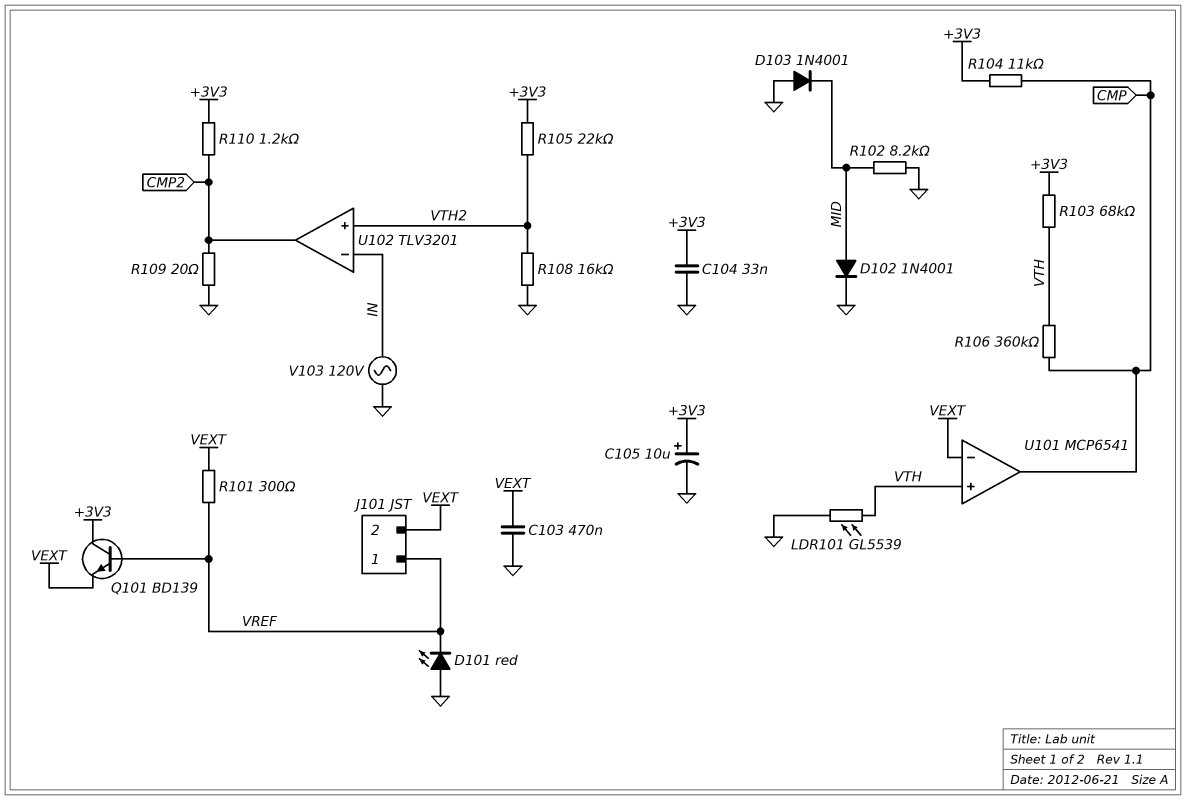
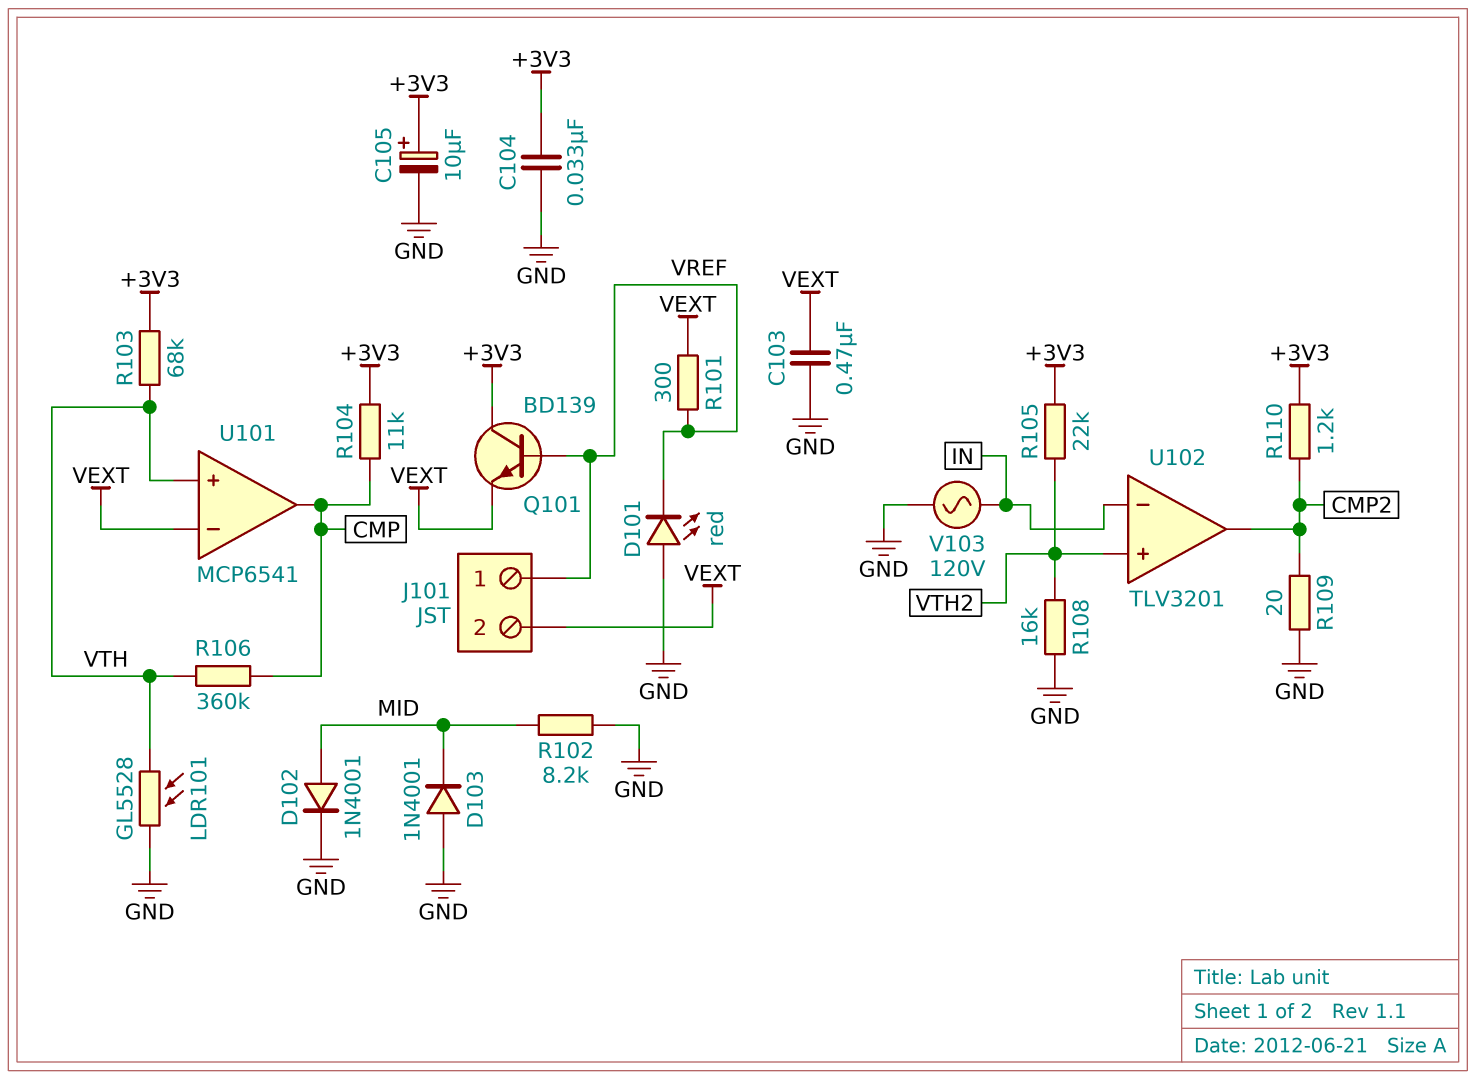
LDR101: GL5539 (GND, VTH) -> GL5528 (GND, VTH)

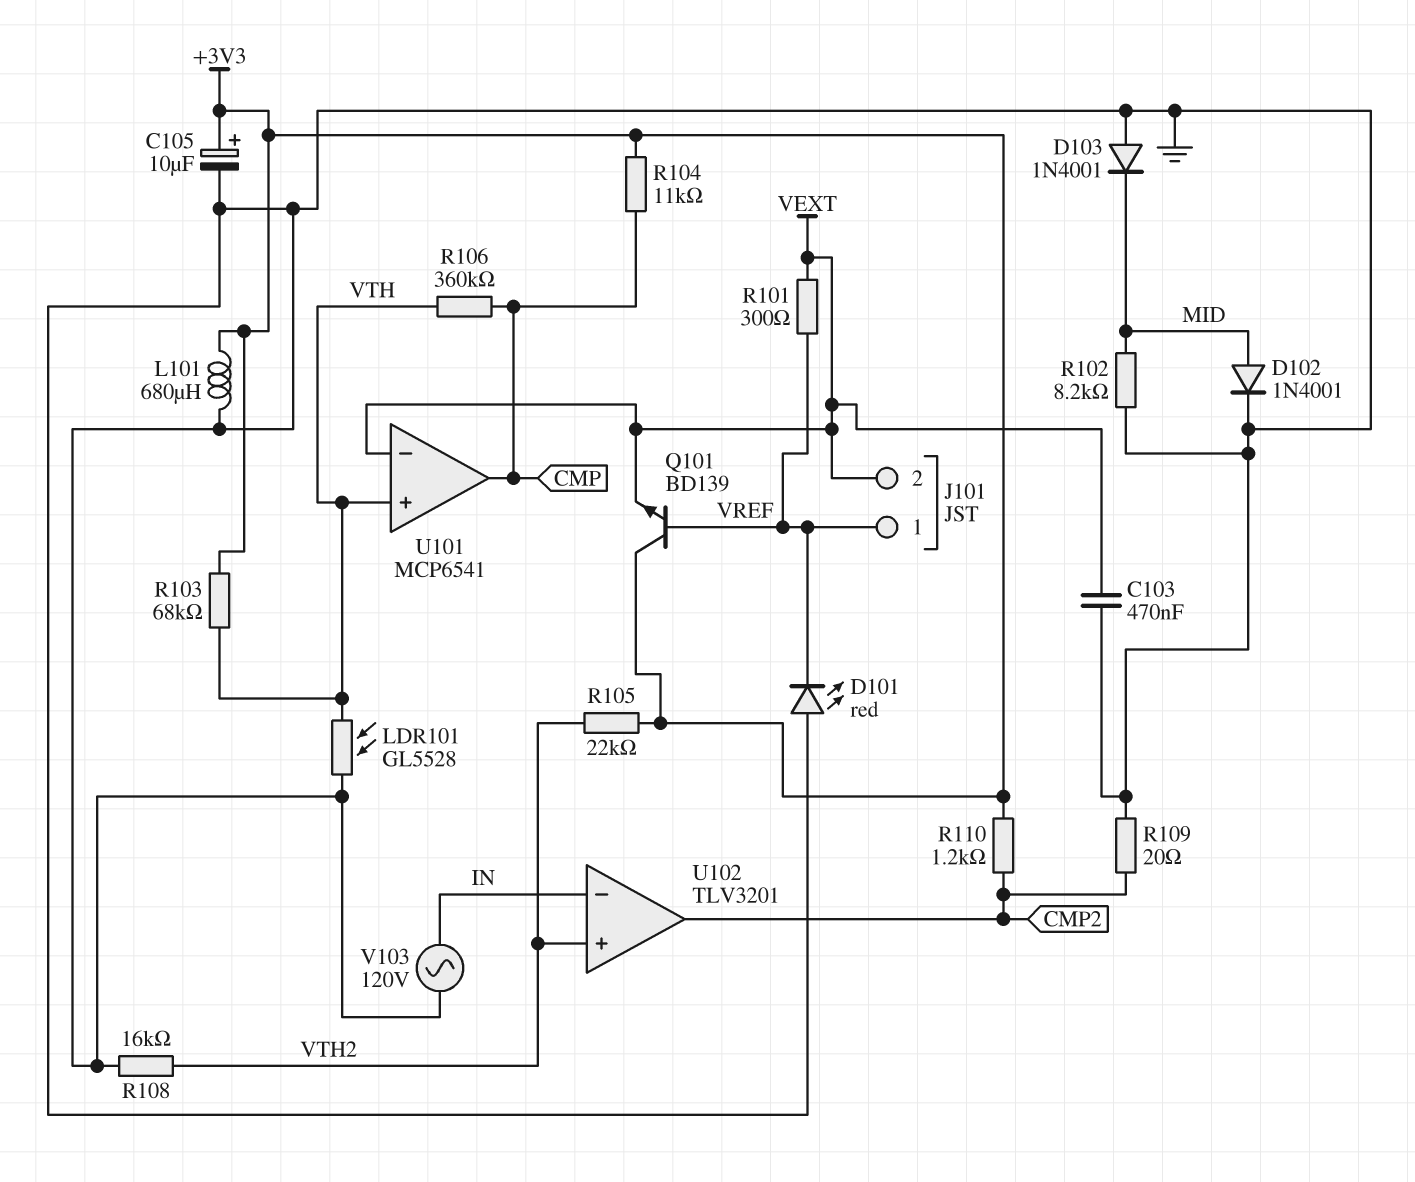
C104: 33nF (+3V3, GND) -> none
L101: none -> 680uH (+3V3, GND)

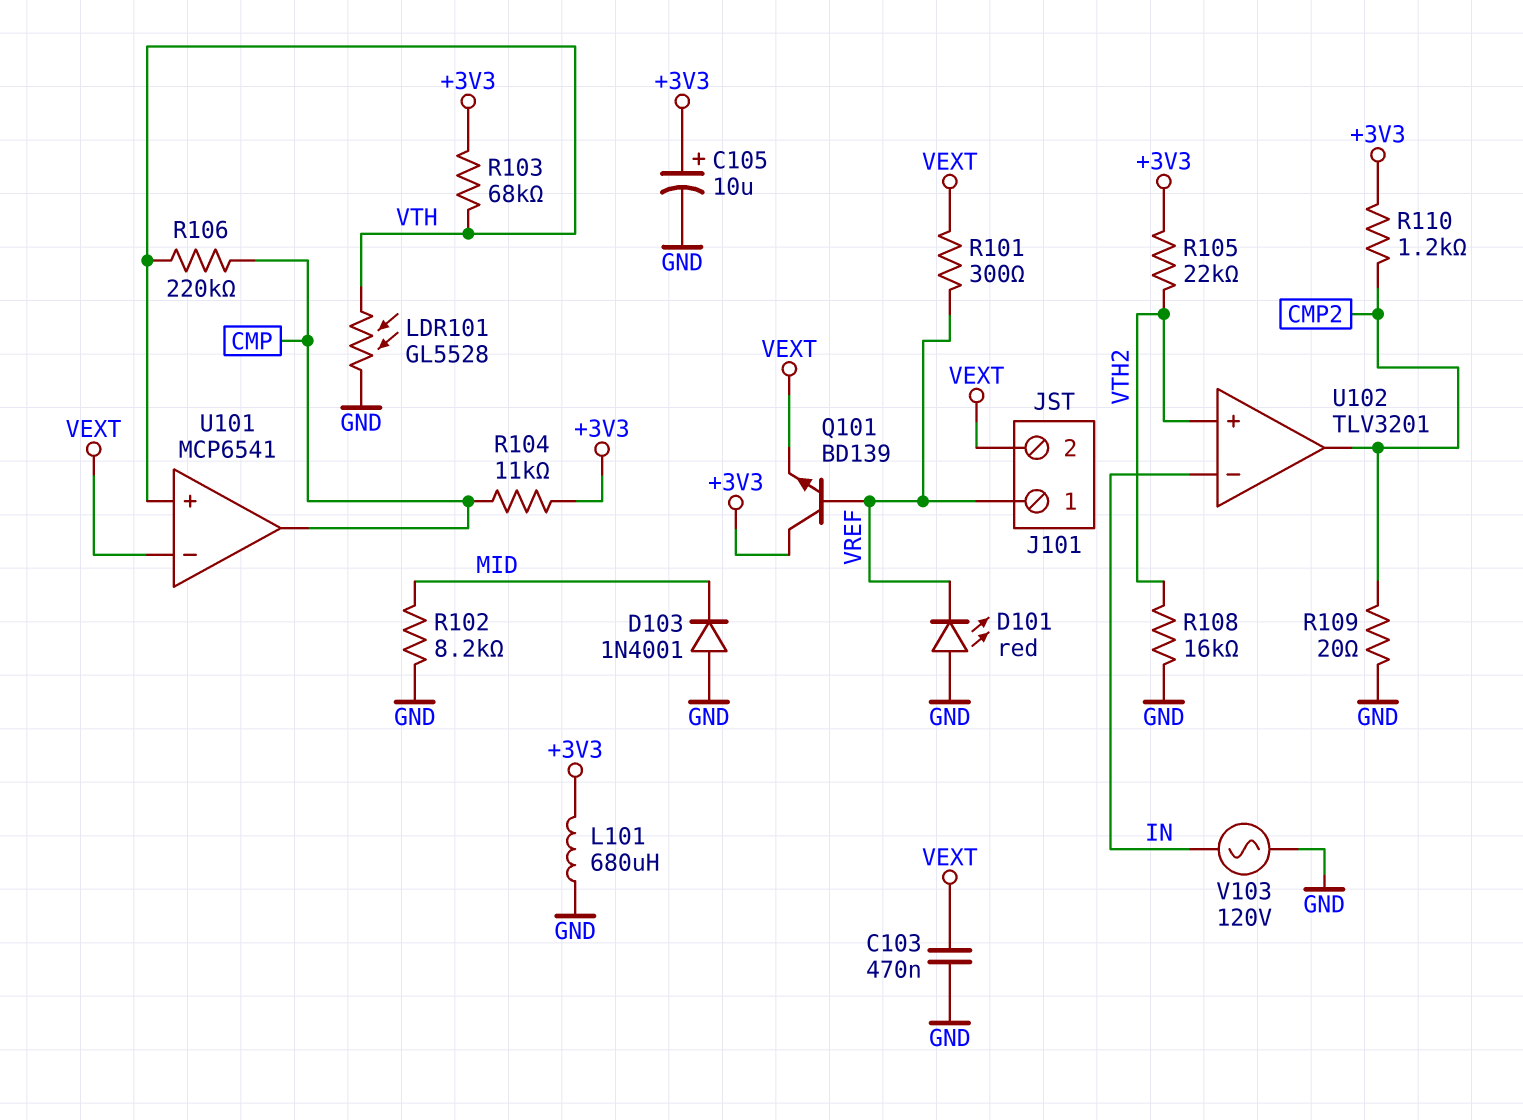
D102: diode 1N4001 (A MID, K GND) -> none
R106: 360k (CMP, VTH) -> 220k (CMP, VTH)

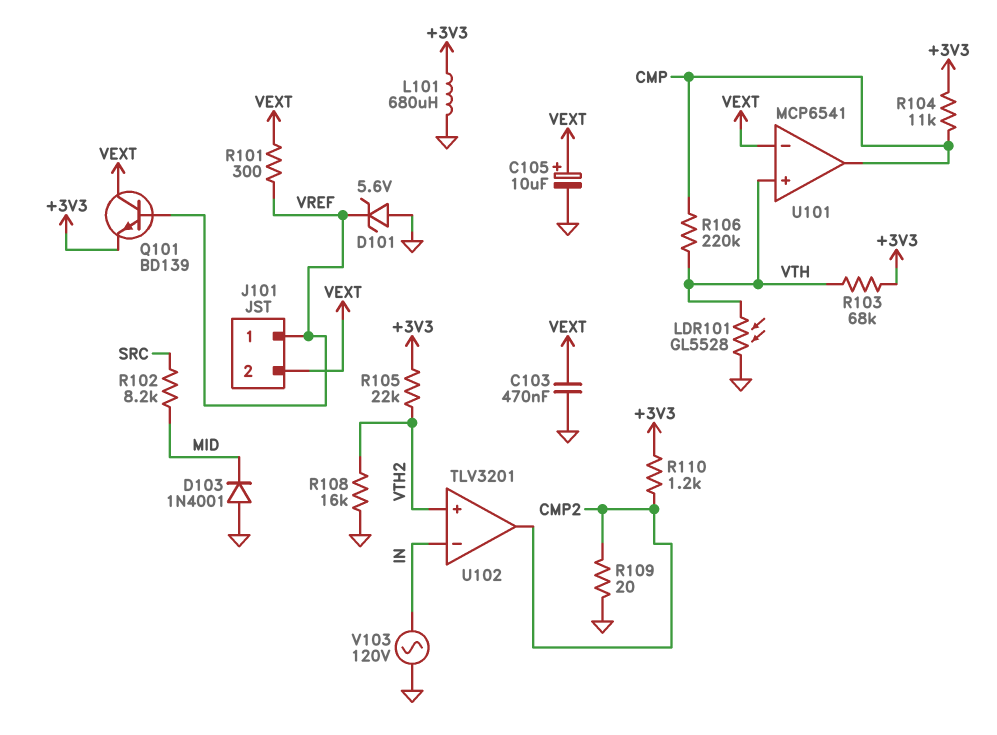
C105: 10uF (plus +3V3, minus GND) -> 10uF (plus VEXT, minus GND)
D101: LED red (A GND, K VREF) -> zener 5.6V (A GND, K VREF)
Q101: NPN BD139 (B VREF, C +3V3, E VEXT) -> NPN BD139 (B VREF, C VEXT, E +3V3)
R102: 8.2k (GND, MID) -> 8.2k (MID, SRC)

